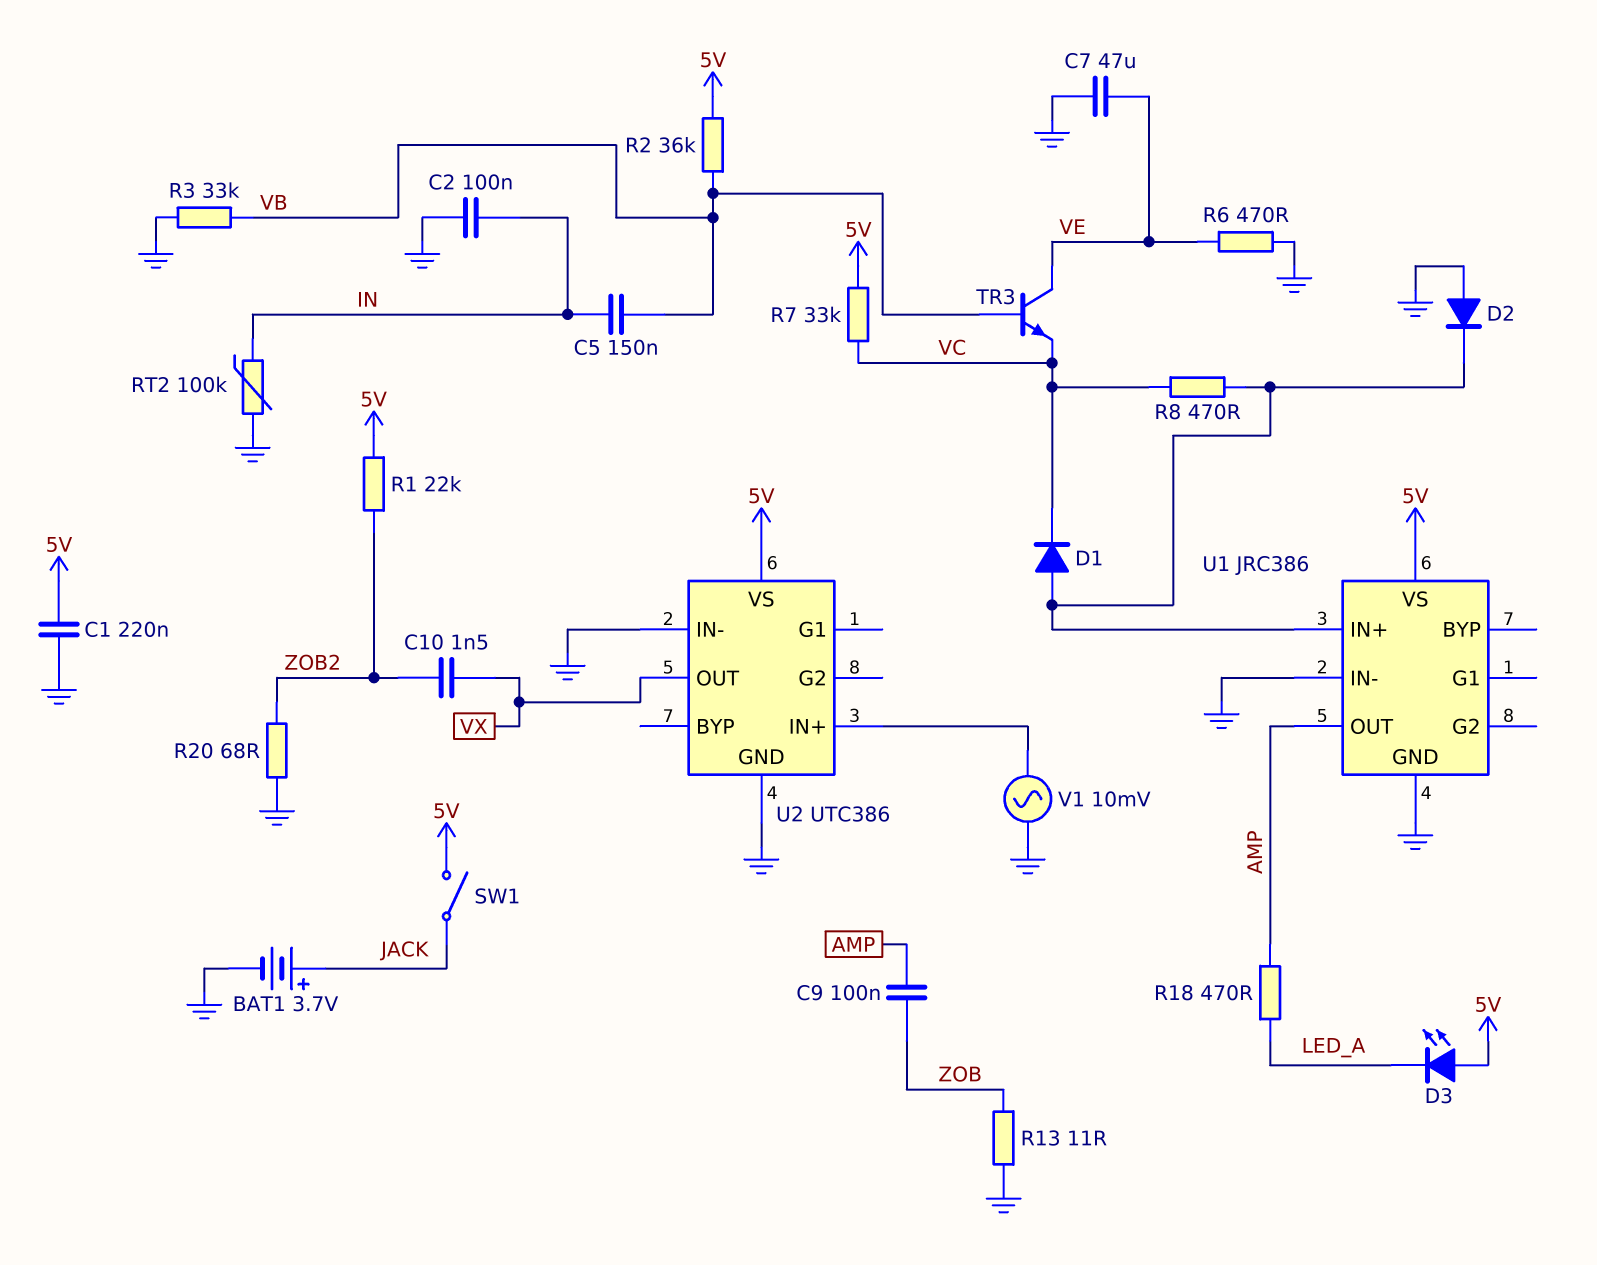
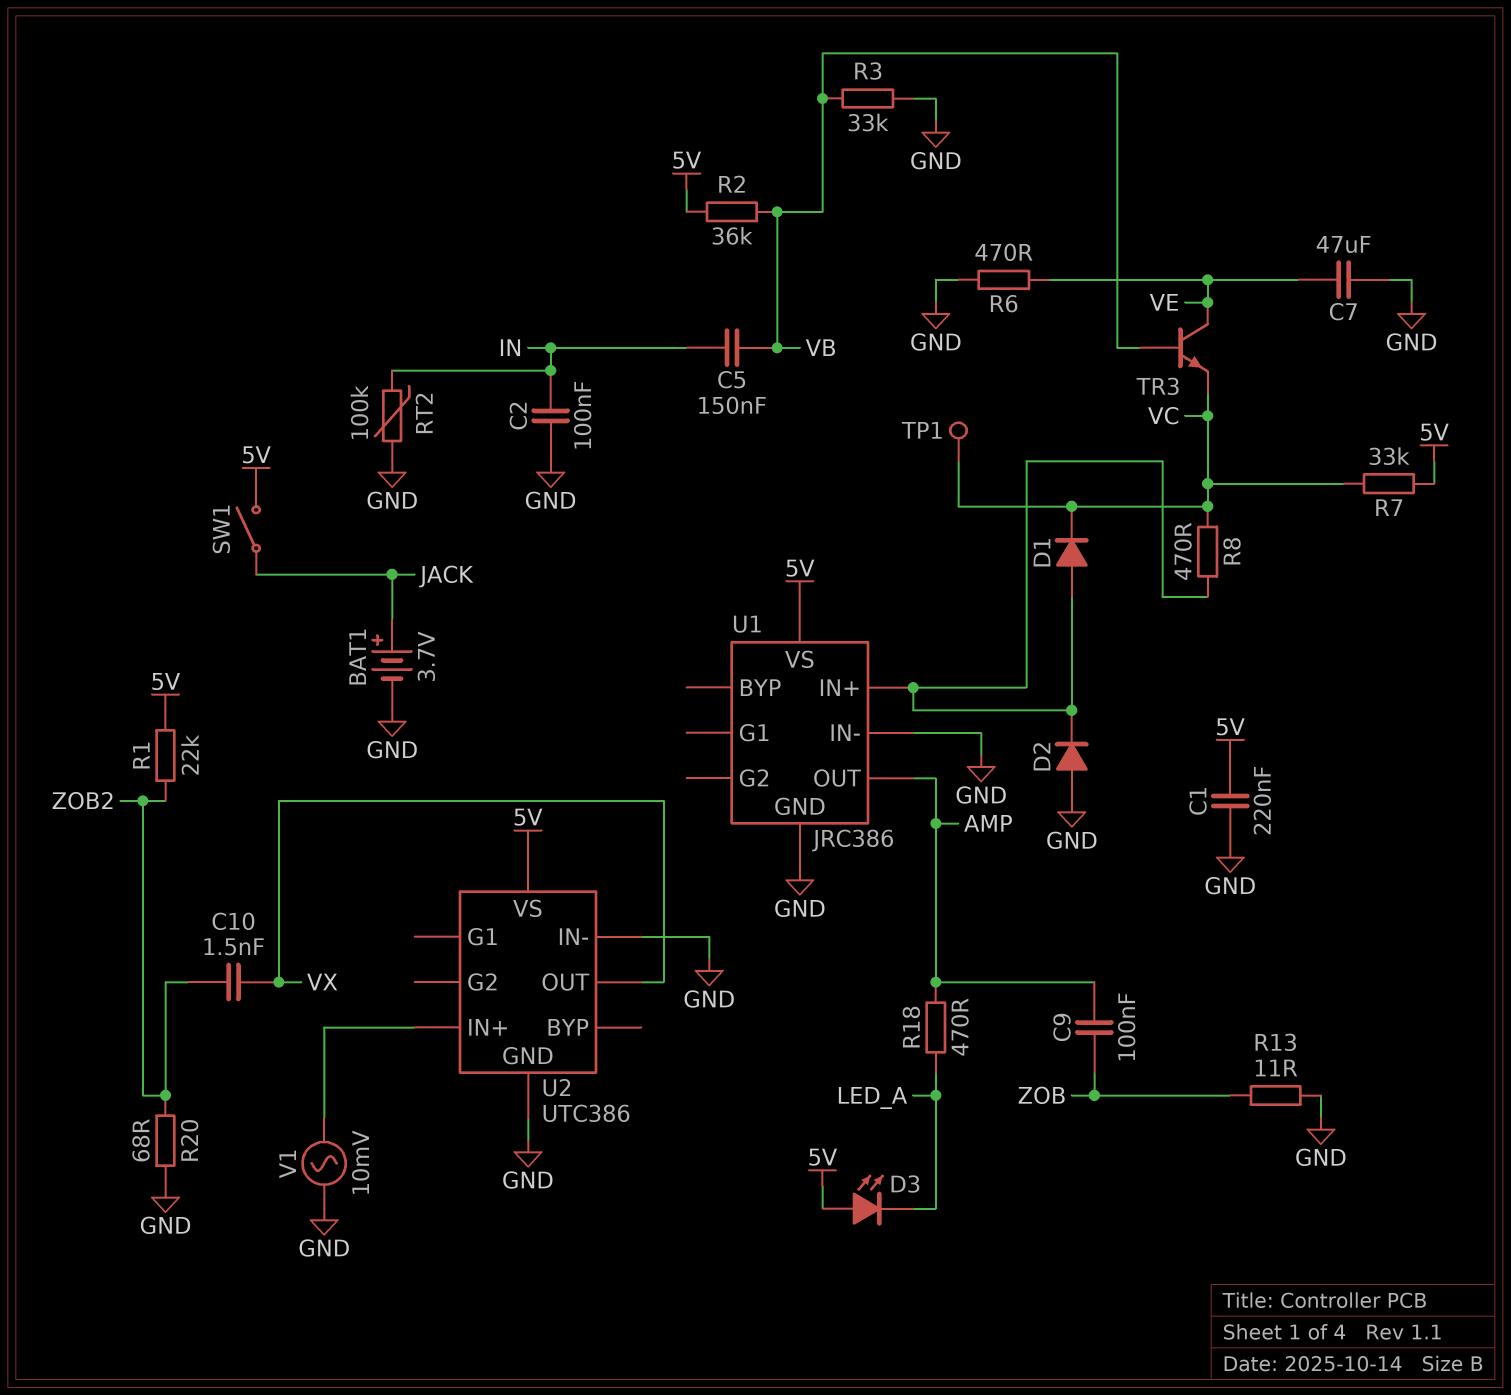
TP1: none -> test point (VC)

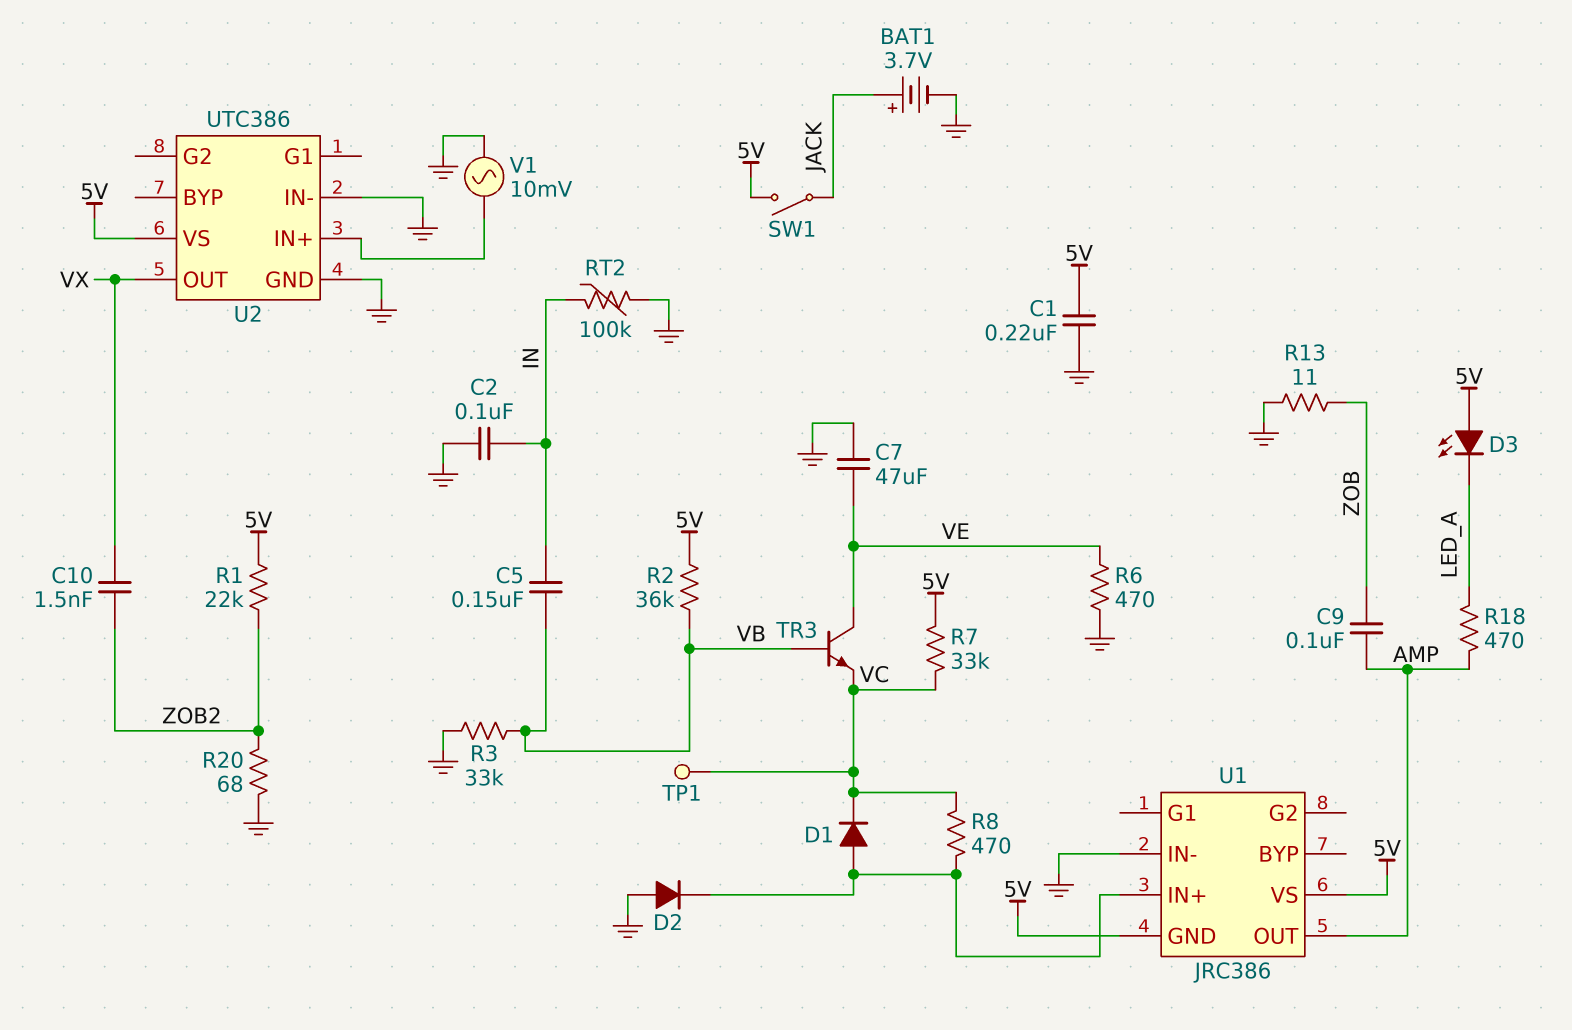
U1 pin GND: GND -> 5V

